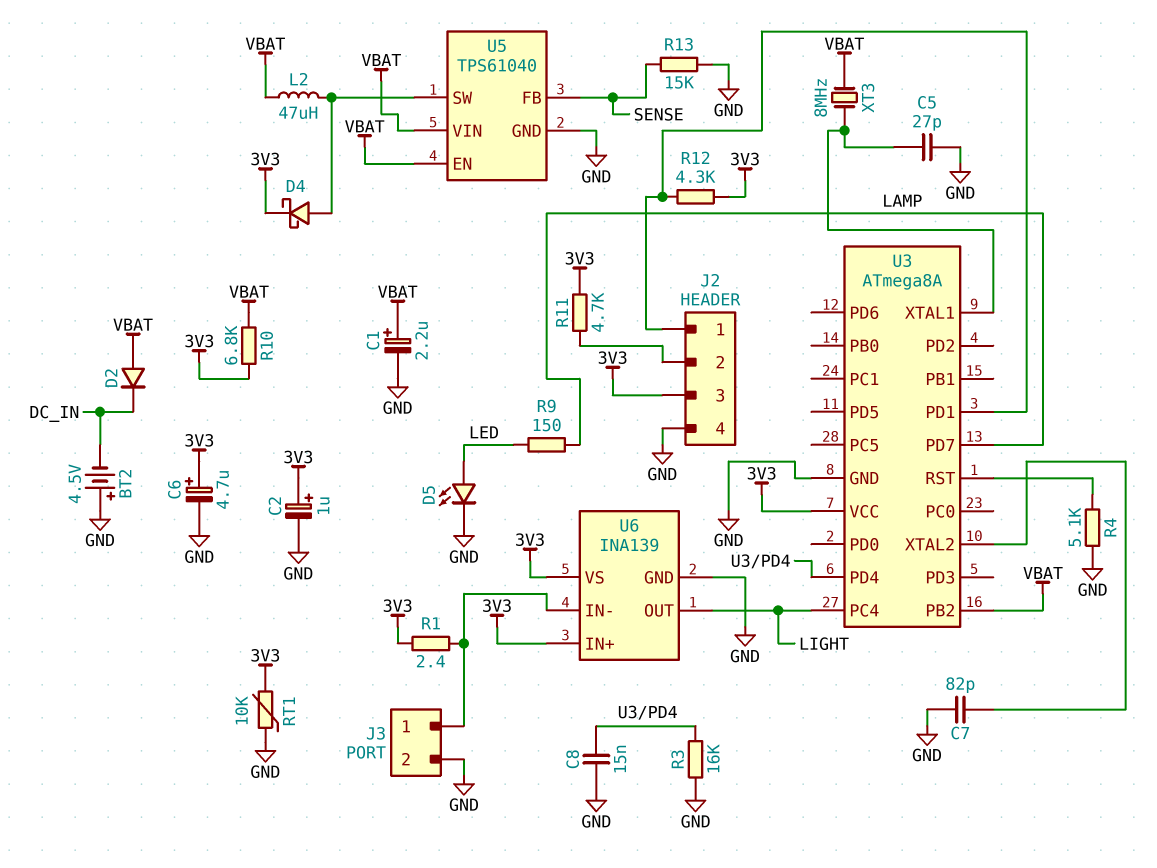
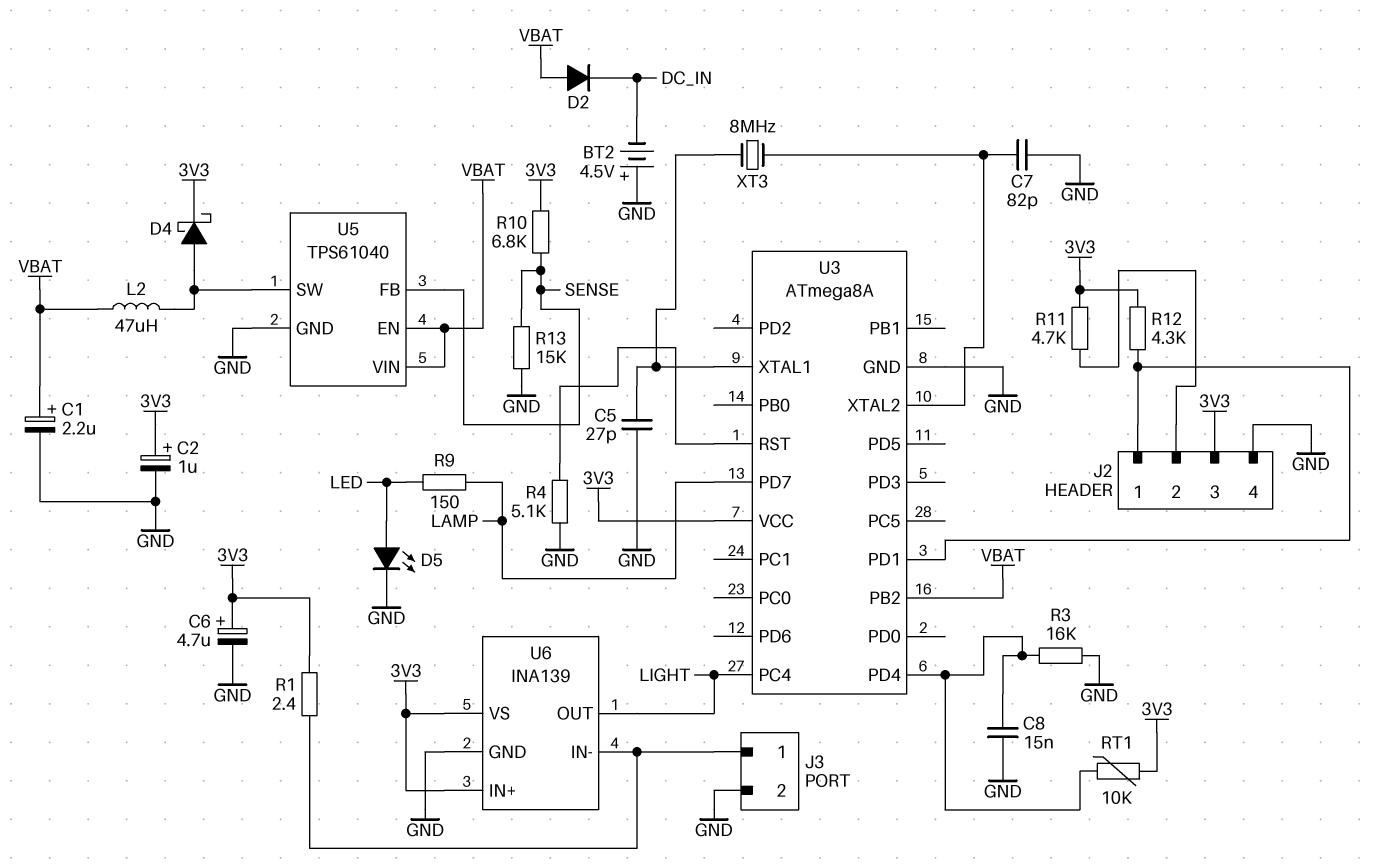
R10: 6.8k (3V3, VBAT) -> 6.8k (3V3, SENSE)
RT1: 10k (3V3, GND) -> 10k (3V3, U3/PD4)
XT3: 8MHz (U3/XTAL1, VBAT) -> 8MHz (U3/XTAL1, U3/XTAL2)

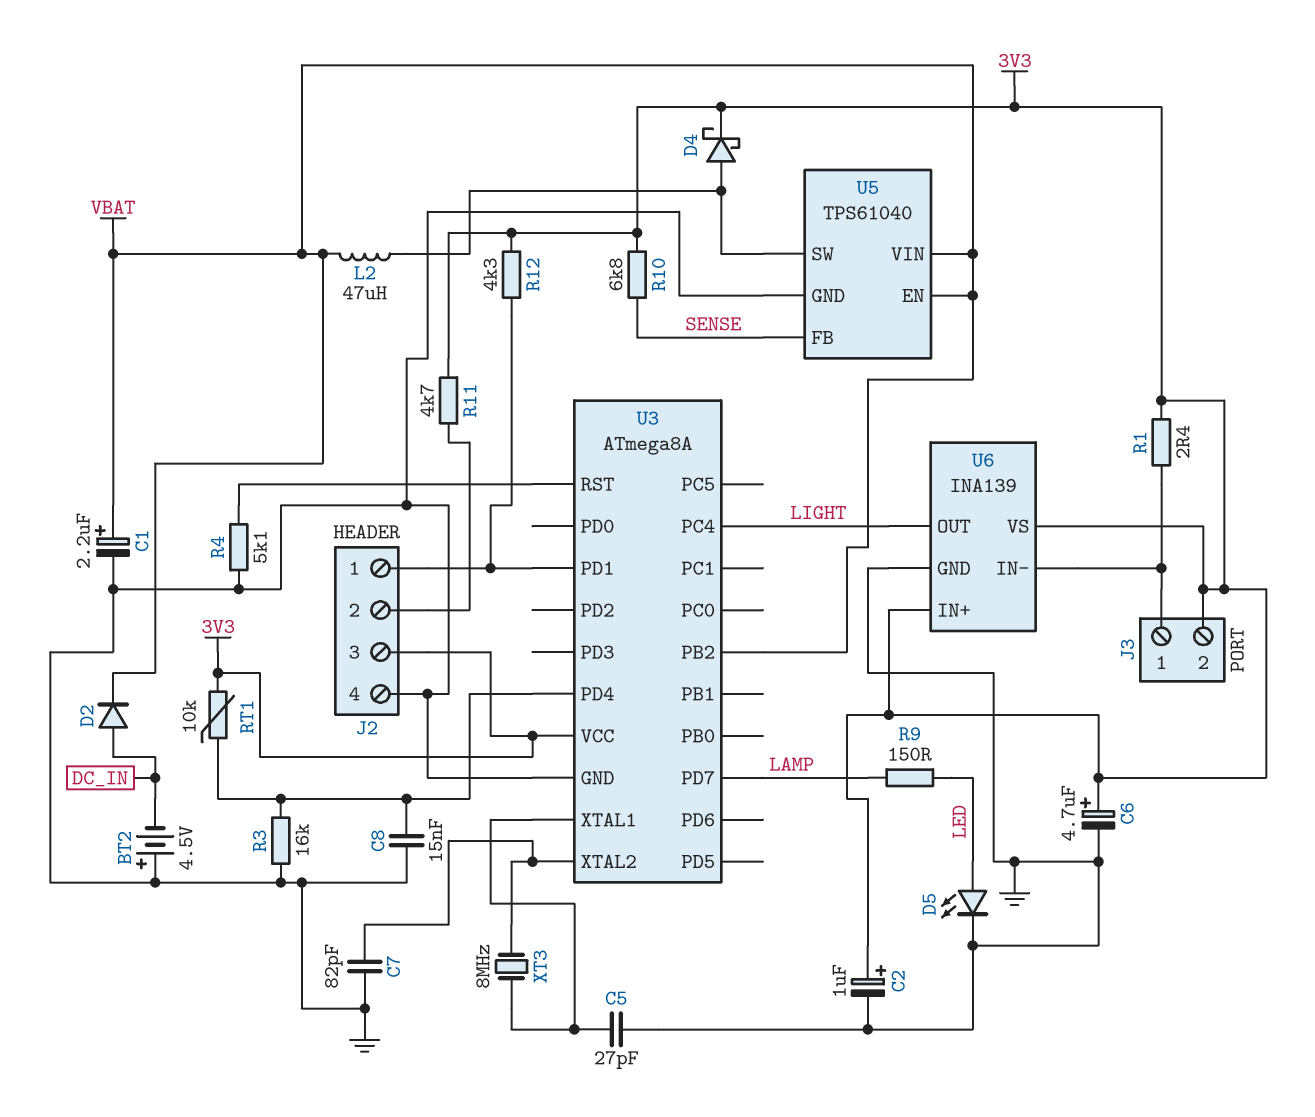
D2: diode (A VBAT, K DC_IN) -> diode (A DC_IN, K VBAT)
J3 pin 2: GND -> 3V3
R13: 15k (GND, SENSE) -> none

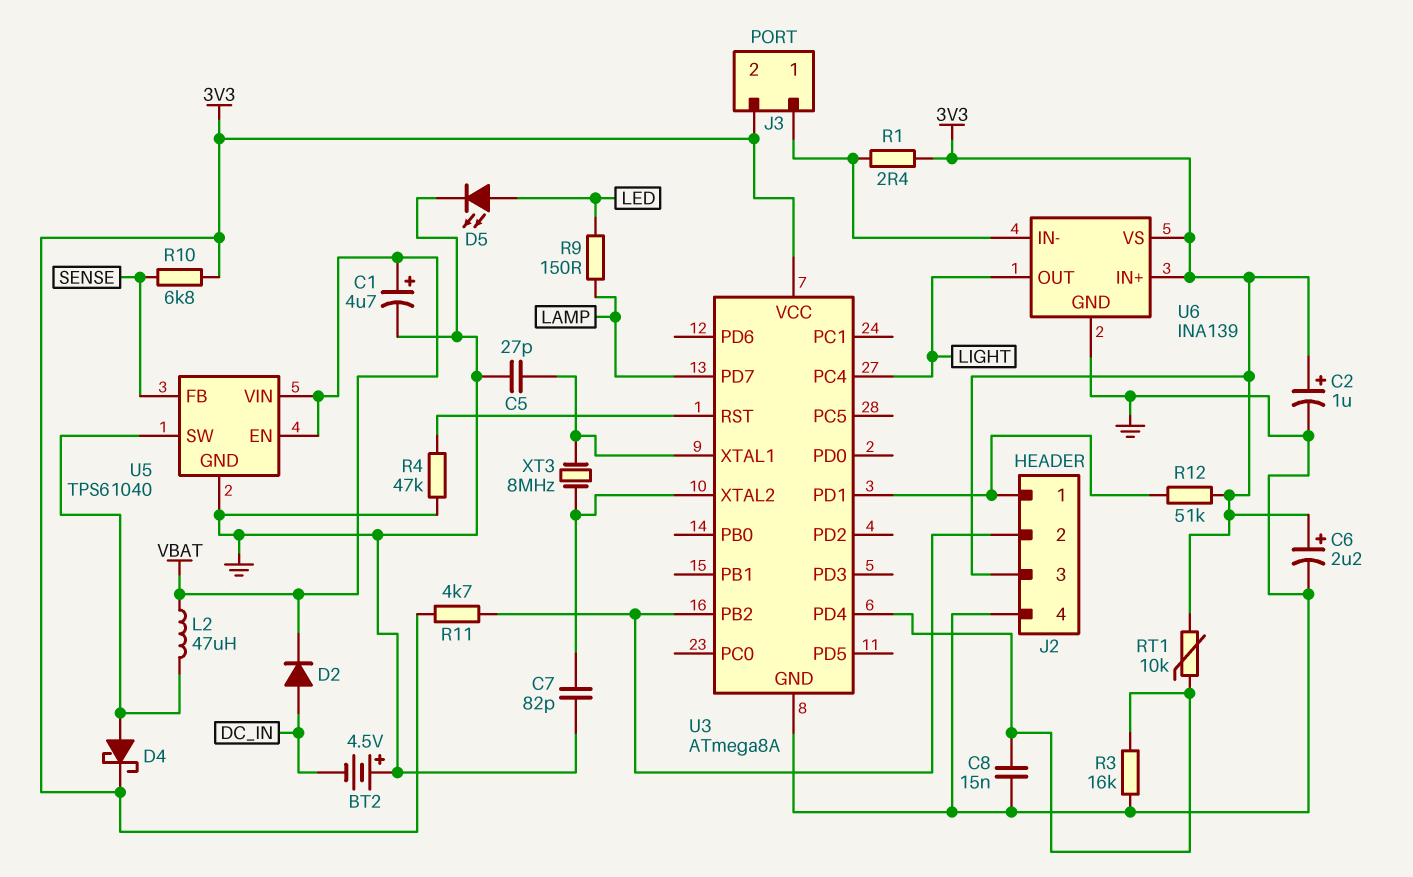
C1: 2.2uF (plus VBAT, minus GND) -> 4.7uF (plus VBAT, minus GND)
C6: 4.7uF (plus 3V3, minus GND) -> 2.2uF (plus 3V3, minus GND)
R4: 5.1k (GND, U3/RST) -> 47k (GND, U3/RST)
R12: 4.3k (3V3, J2/1) -> 51k (3V3, J2/1)
U3 pin PB2: VBAT -> J2/2

